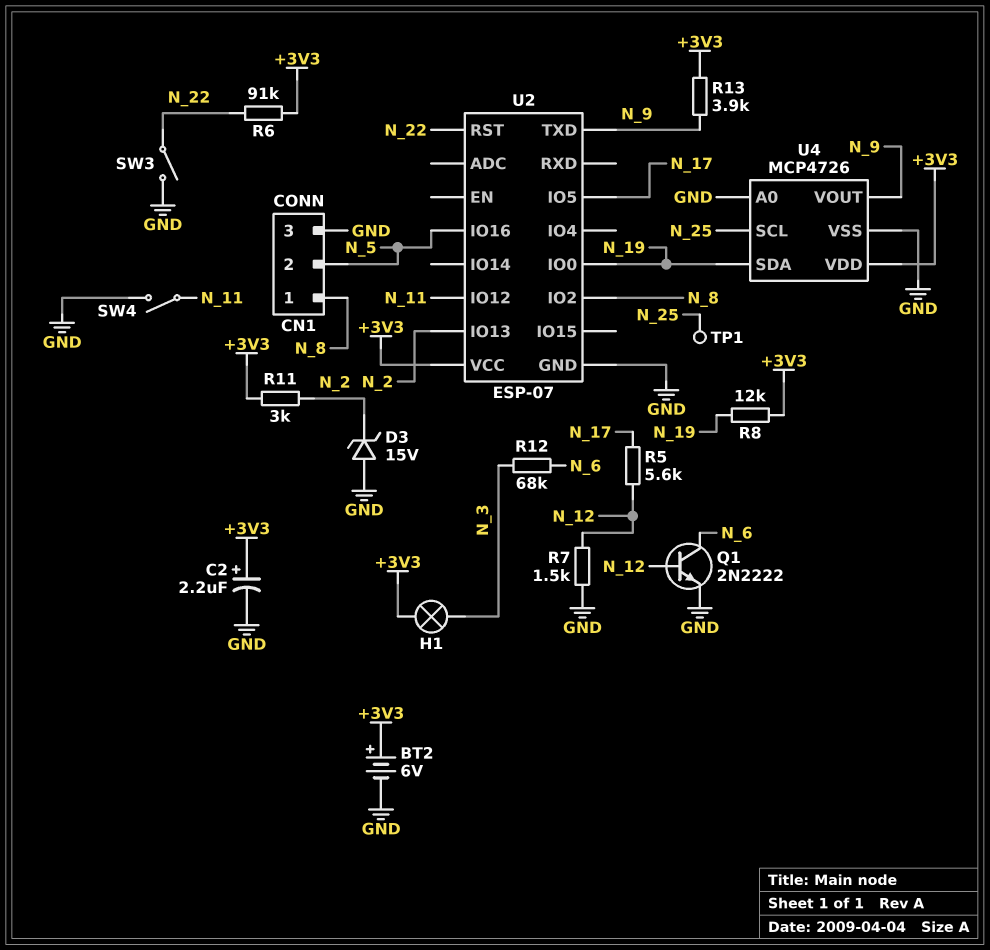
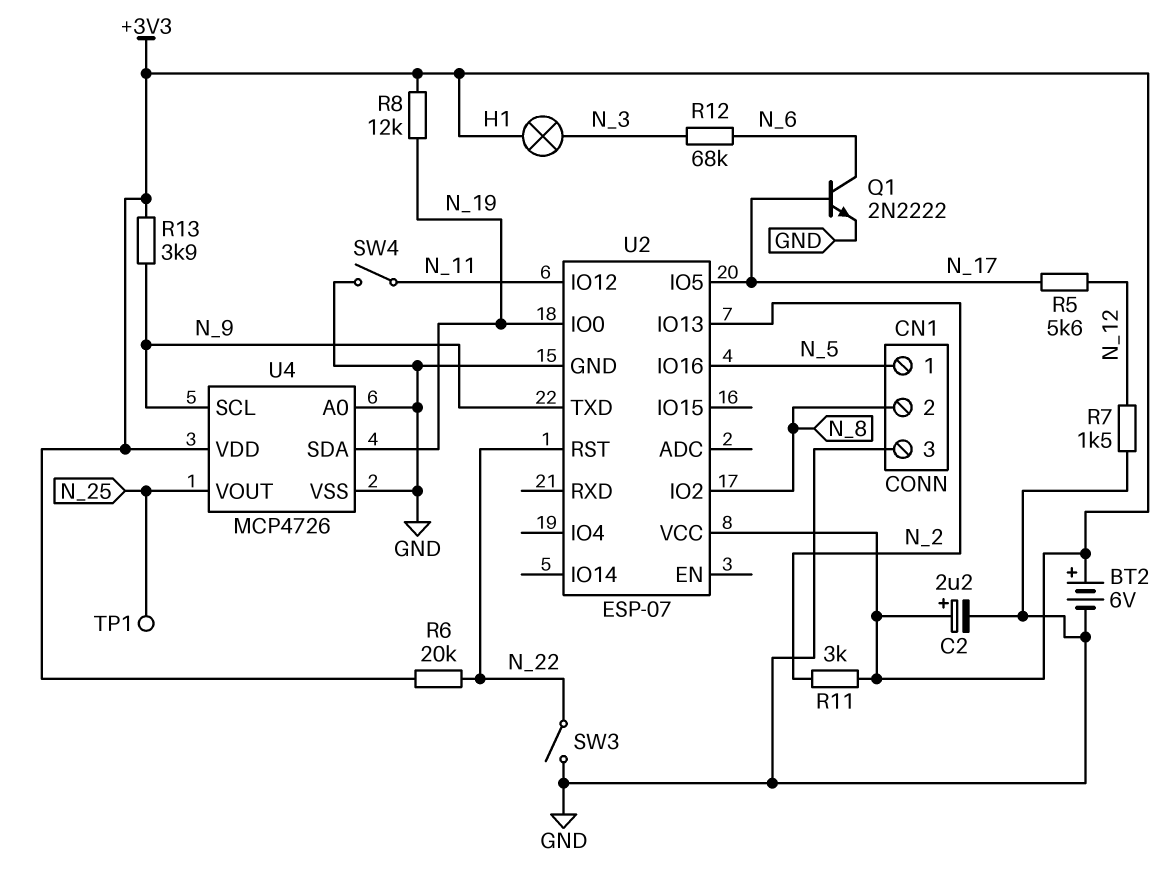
CN1 pin 1: N_8 -> N_5
CN1 pin 2: N_5 -> N_8
D3: zener 15V (A GND, K N_2) -> none
Q1: NPN 2N2222 (B N_12, C N_6, E GND) -> NPN 2N2222 (B N_17, C N_6, E GND)
R6: 91k (+3V3, N_22) -> 20k (+3V3, N_22)
U4 pin SCL: N_25 -> N_9
U4 pin VOUT: N_9 -> N_25

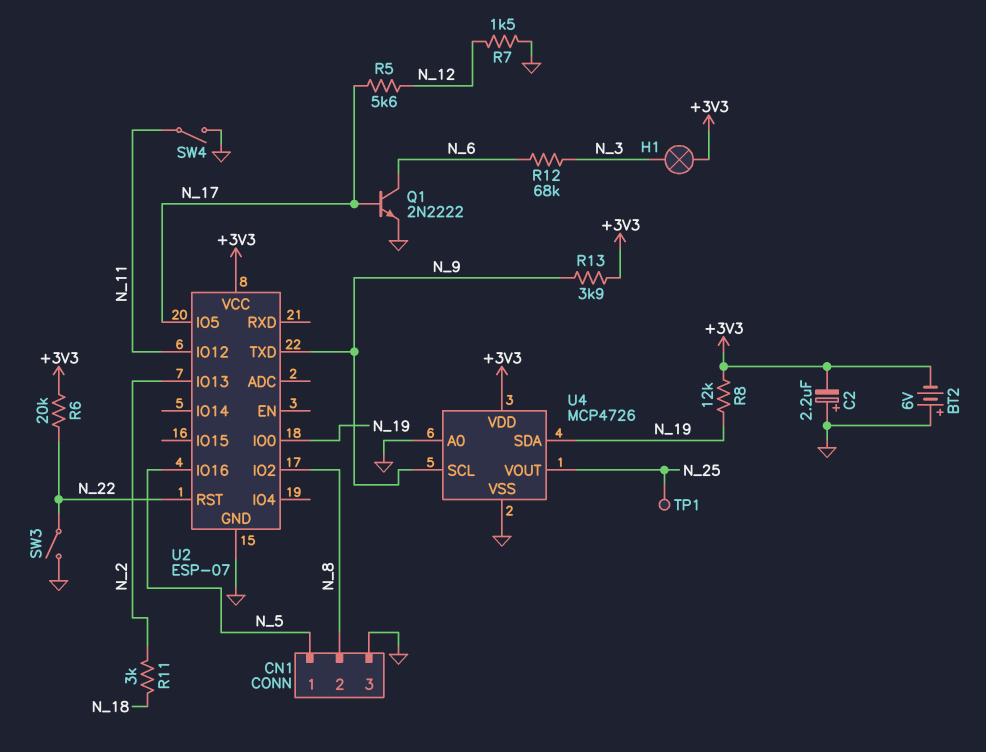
BT2: 6V (plus +3V3, minus GND) -> 6V (plus GND, minus +3V3)
C2: 2.2uF (plus +3V3, minus GND) -> 2.2uF (plus GND, minus +3V3)
R11: 3k (+3V3, N_2) -> 3k (N_2, N_18)

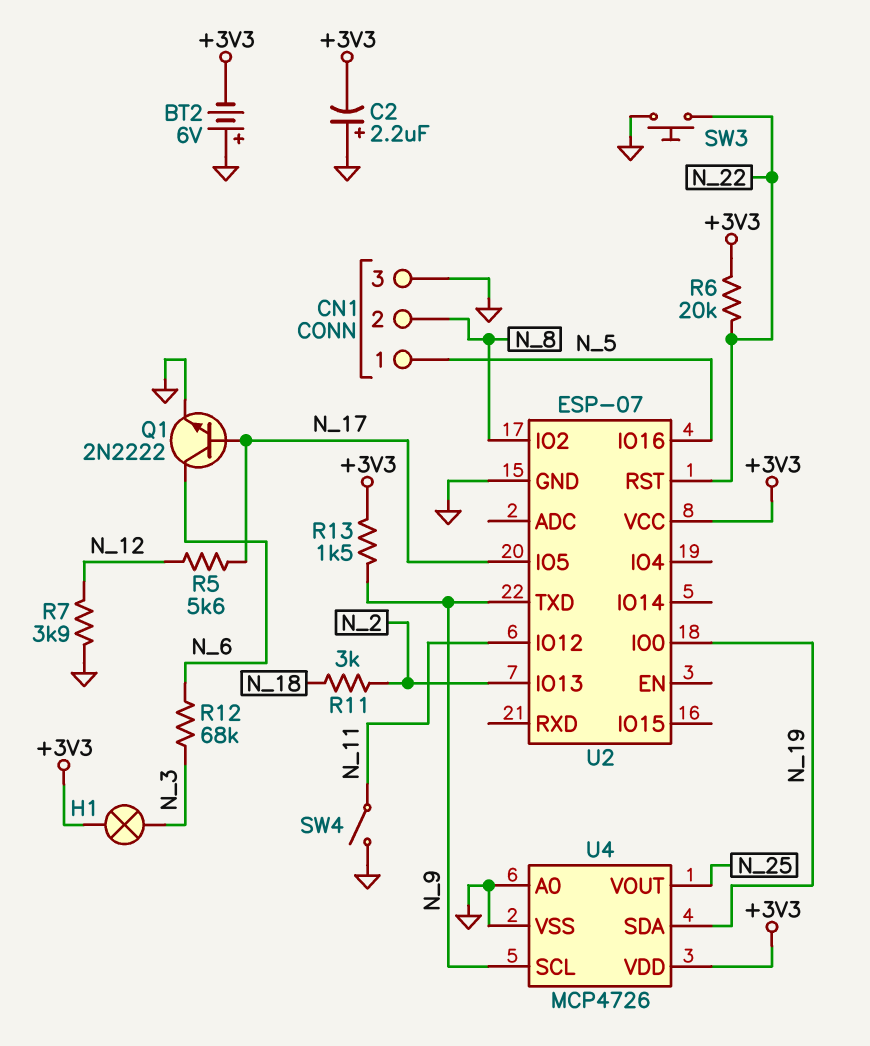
R7: 1.5k (GND, N_12) -> 3.9k (GND, N_12)
R8: 12k (+3V3, N_19) -> none
R13: 3.9k (+3V3, N_9) -> 1.5k (+3V3, N_9)
SW3: switch (GND, N_22) -> button (GND, N_22)
TP1: test point (N_25) -> none

